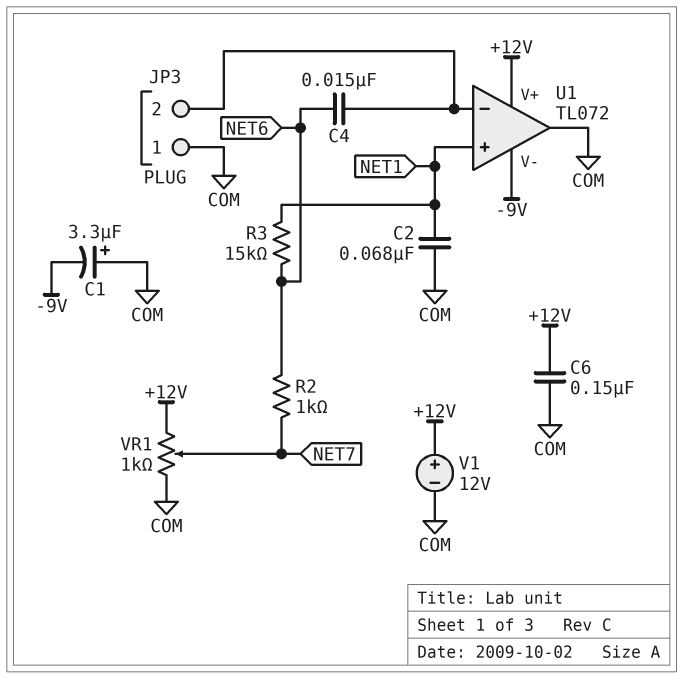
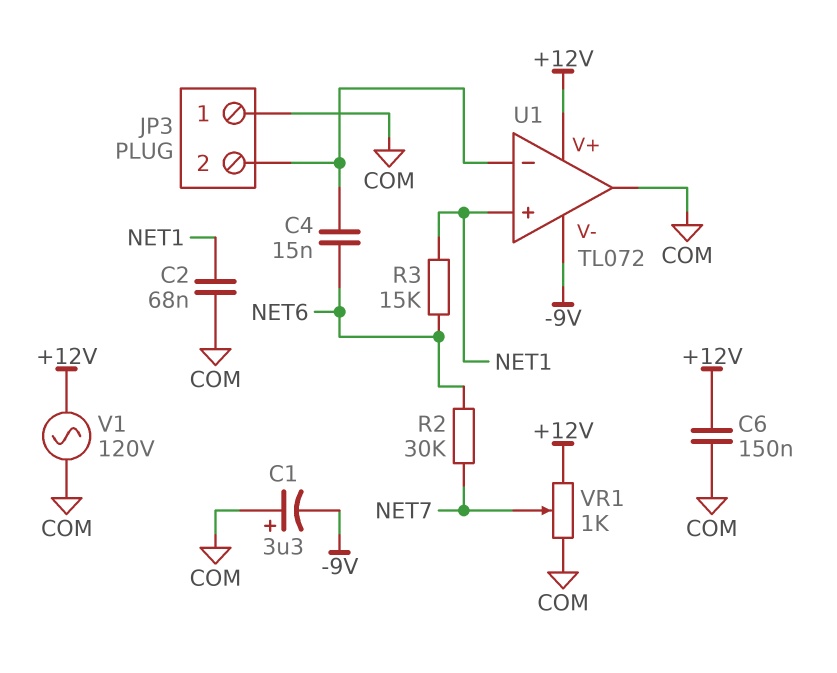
R2: 1k (NET6, NET7) -> 30k (NET6, NET7)
V1: 12V (plus +12V, minus COM) -> AC 120V (+12V, COM)

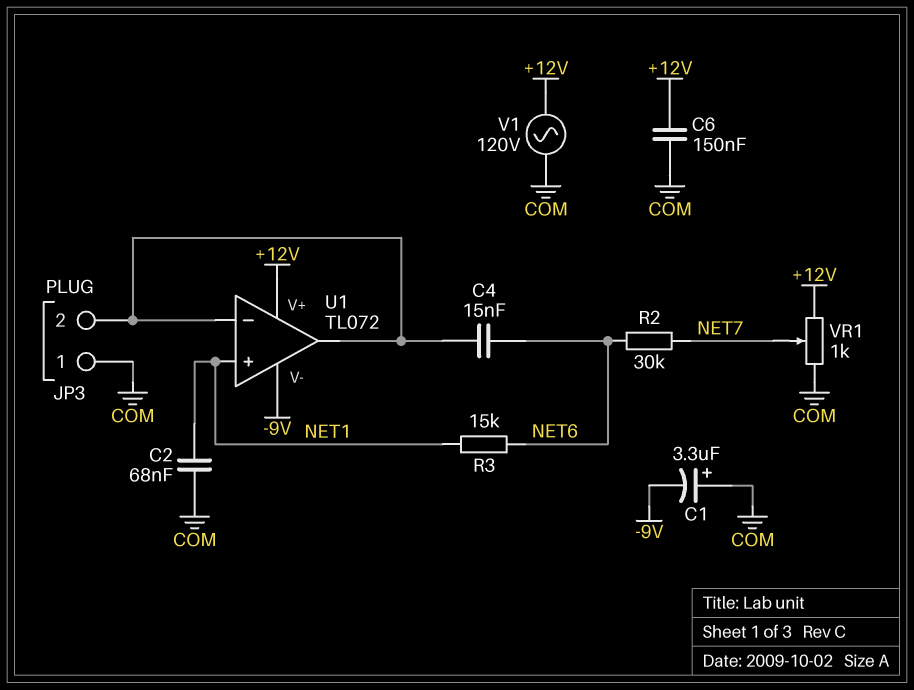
U1 pin out: COM -> JP3/2

